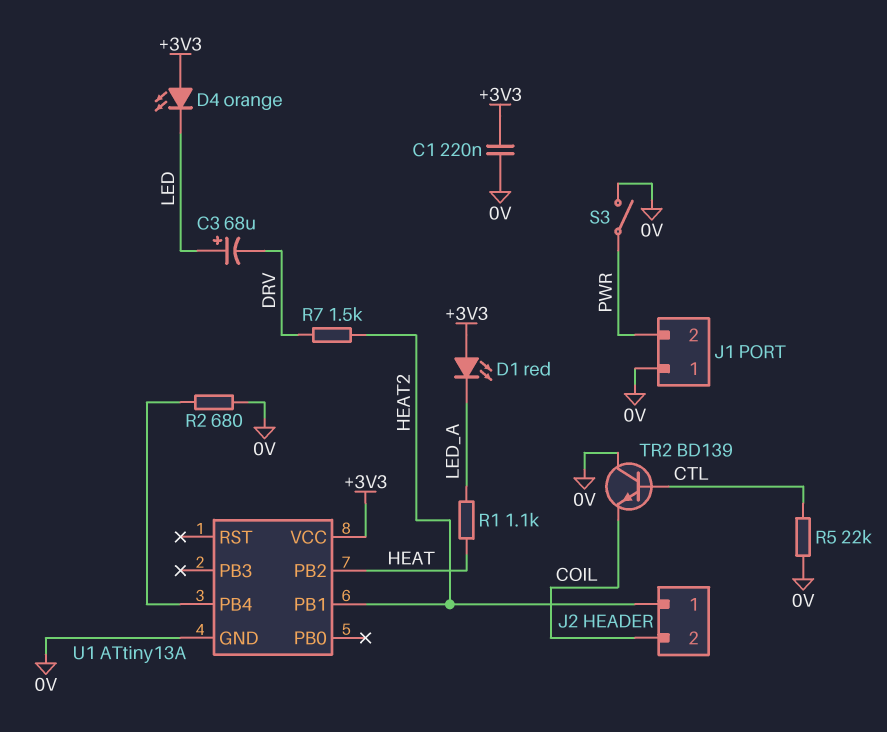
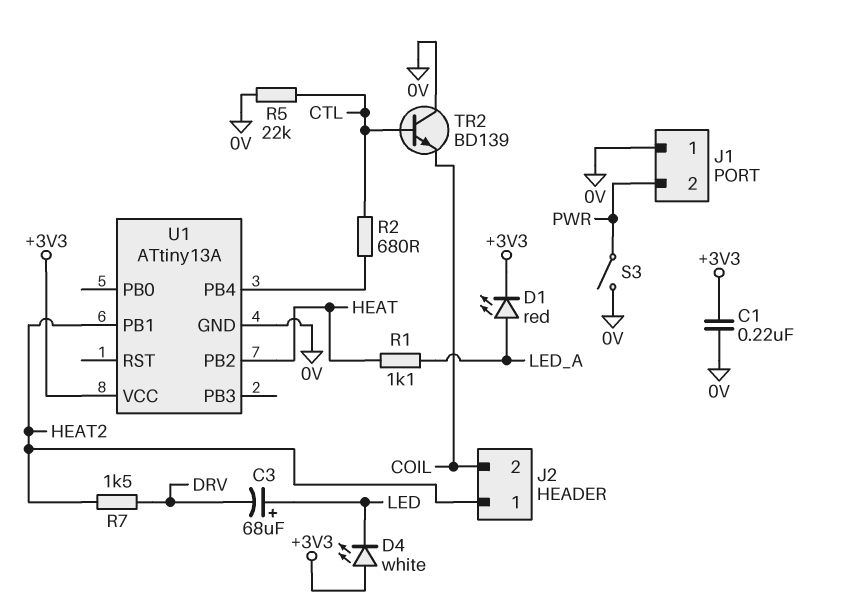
D1: LED red (A +3V3, K LED_A) -> LED red (A LED_A, K +3V3)
D4: LED orange (A +3V3, K LED) -> LED white (A +3V3, K LED)
R2: 680 (0V, U1/PB4) -> 680 (CTL, U1/PB4)

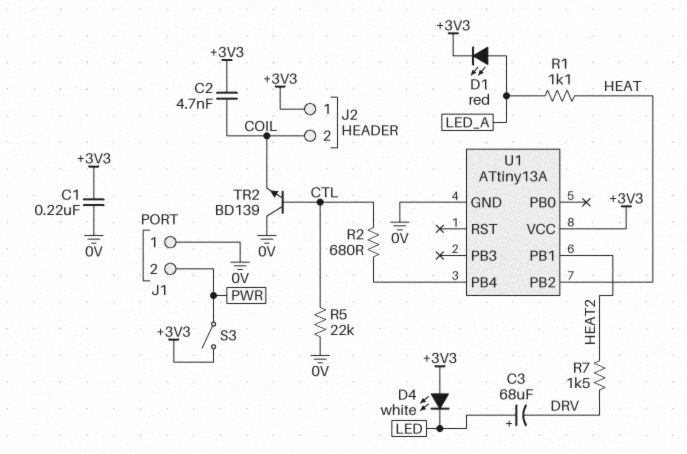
C2: none -> 4.7nF (+3V3, COIL)
J2 pin 1: HEAT2 -> +3V3
S3: switch (0V, PWR) -> switch (+3V3, PWR)

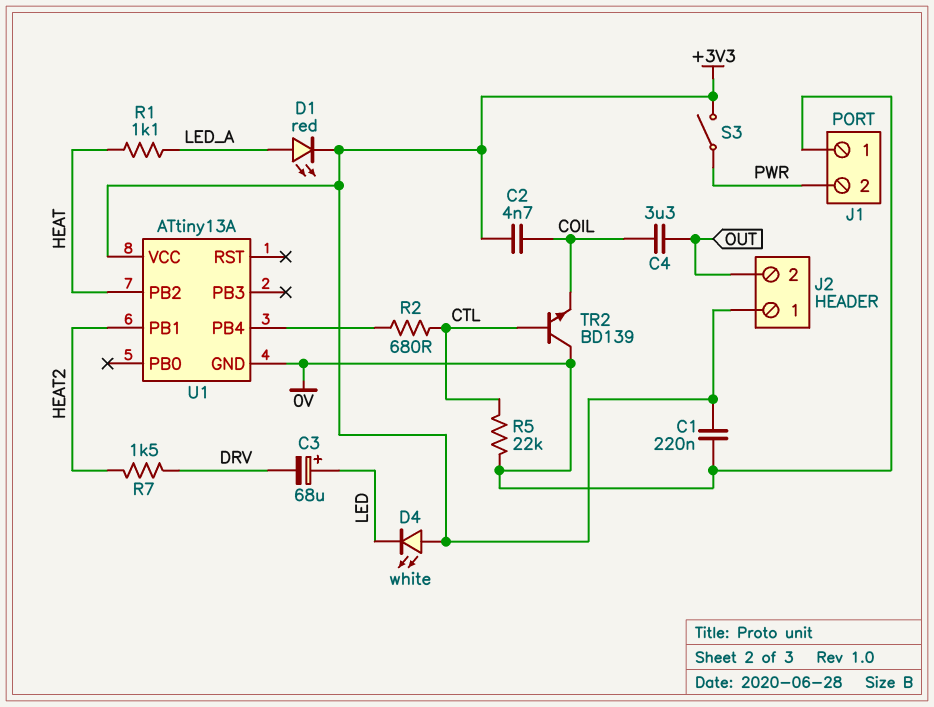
C4: none -> 3.3uF (COIL, OUT)
J2 pin 2: COIL -> OUT

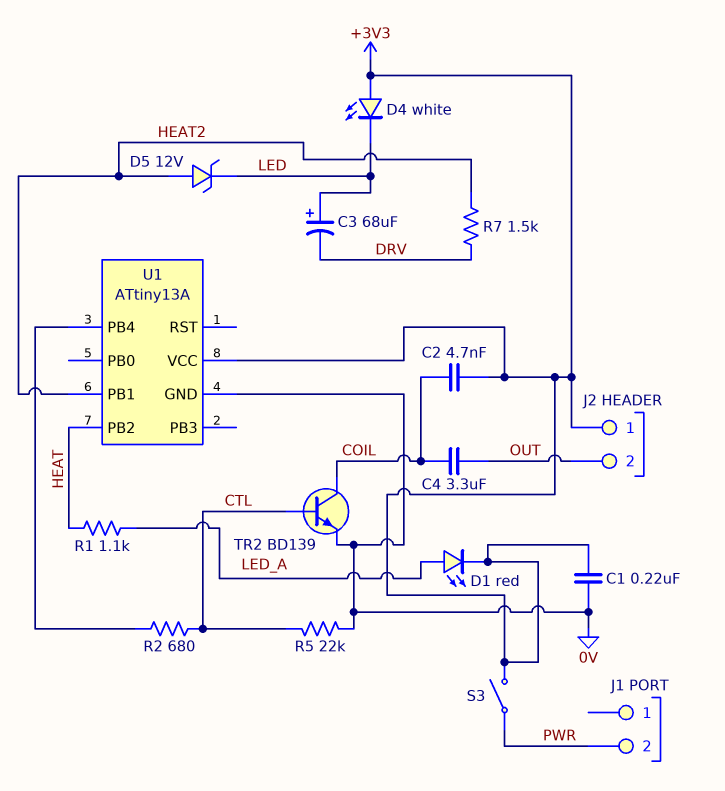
D5: none -> zener 12V (A HEAT2, K LED)
J1 pin 1: 0V -> none
TR2: NPN BD139 (B CTL, C 0V, E COIL) -> NPN BD139 (B CTL, C COIL, E 0V)

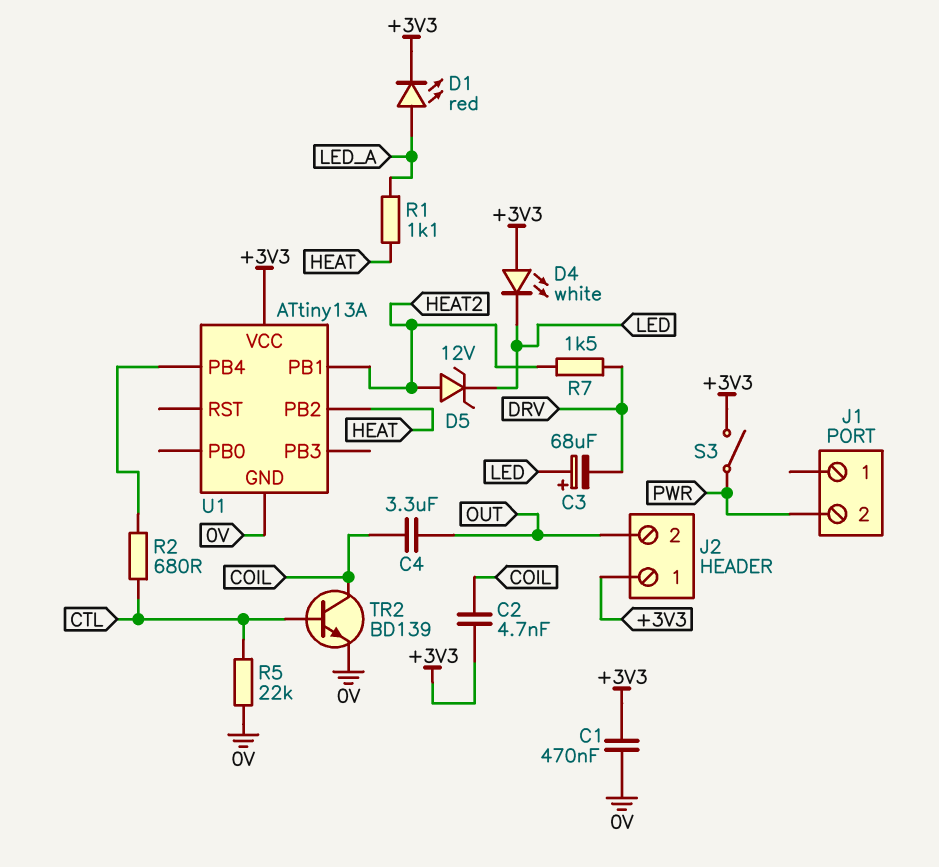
C1: 220nF (+3V3, 0V) -> 470nF (+3V3, 0V)

